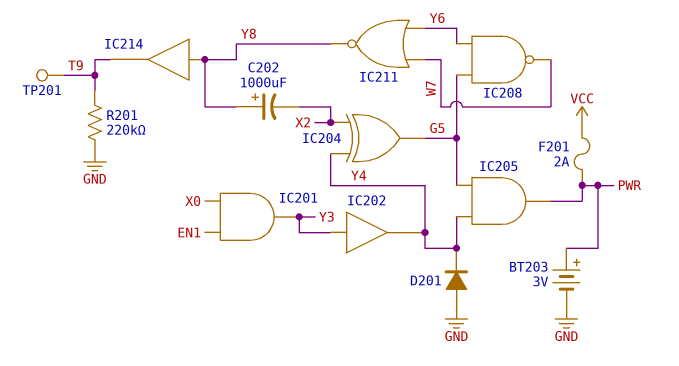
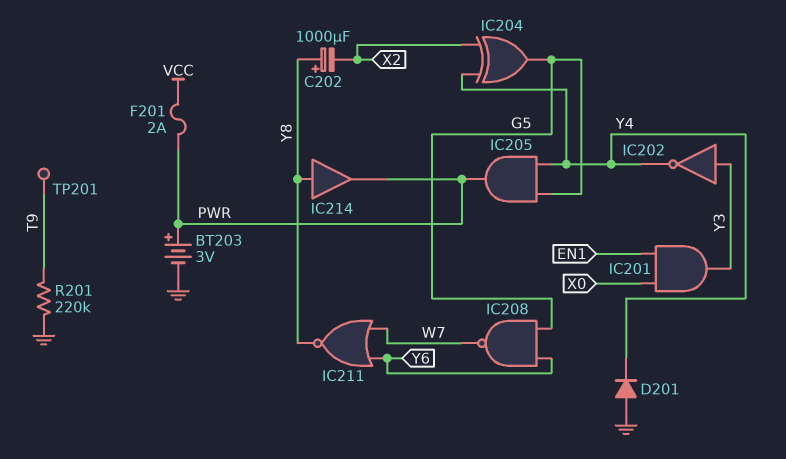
IC202: buffer (in Y3, out Y4) -> NOT (in Y3, out Y4)
IC214: buffer (in Y8, out T9) -> buffer (in Y8, out PWR)

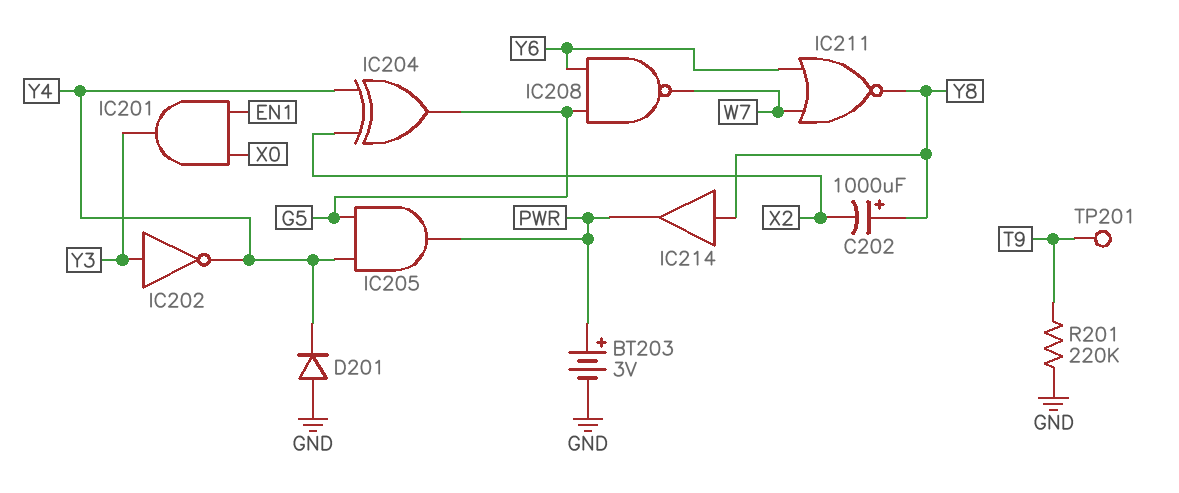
F201: 2A (PWR, VCC) -> none

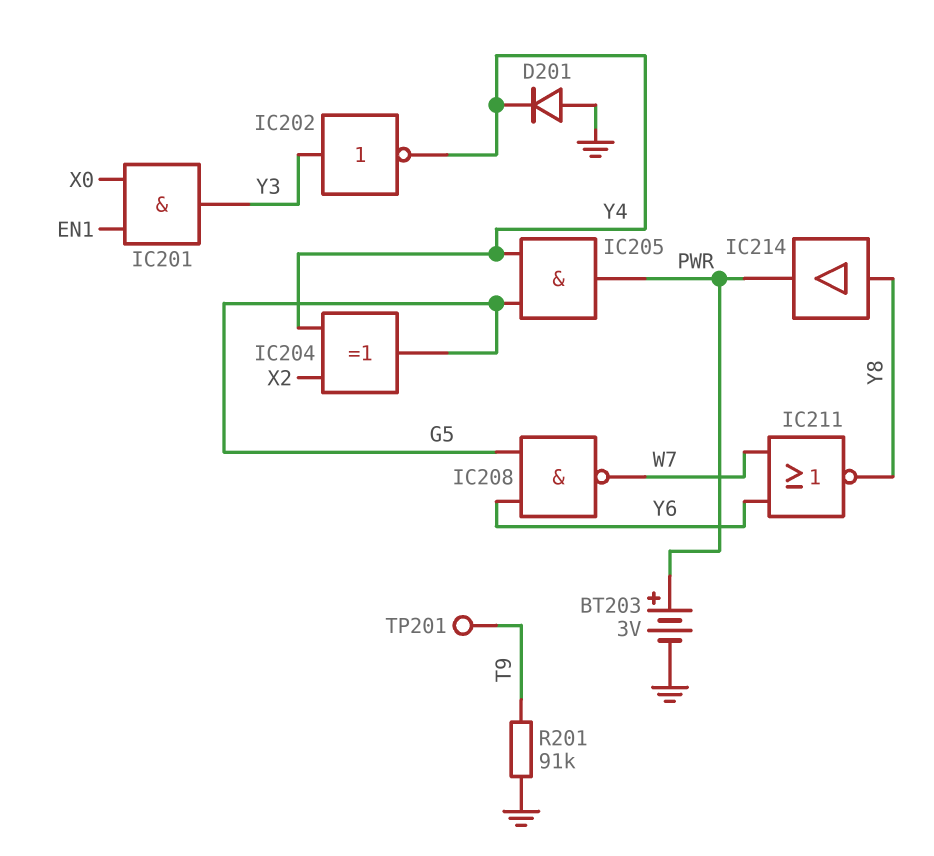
C202: 1000uF (plus Y8, minus X2) -> none
R201: 220k (GND, T9) -> 91k (GND, T9)

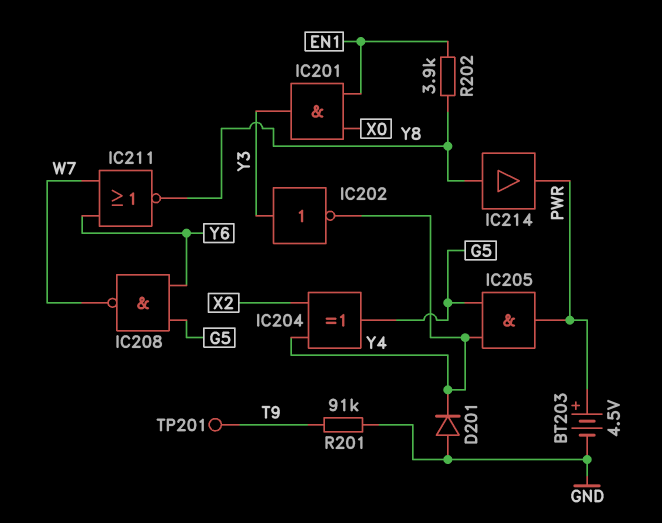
BT203: 3V (plus PWR, minus GND) -> 4.5V (plus PWR, minus GND)
R202: none -> 3.9k (EN1, Y8)

